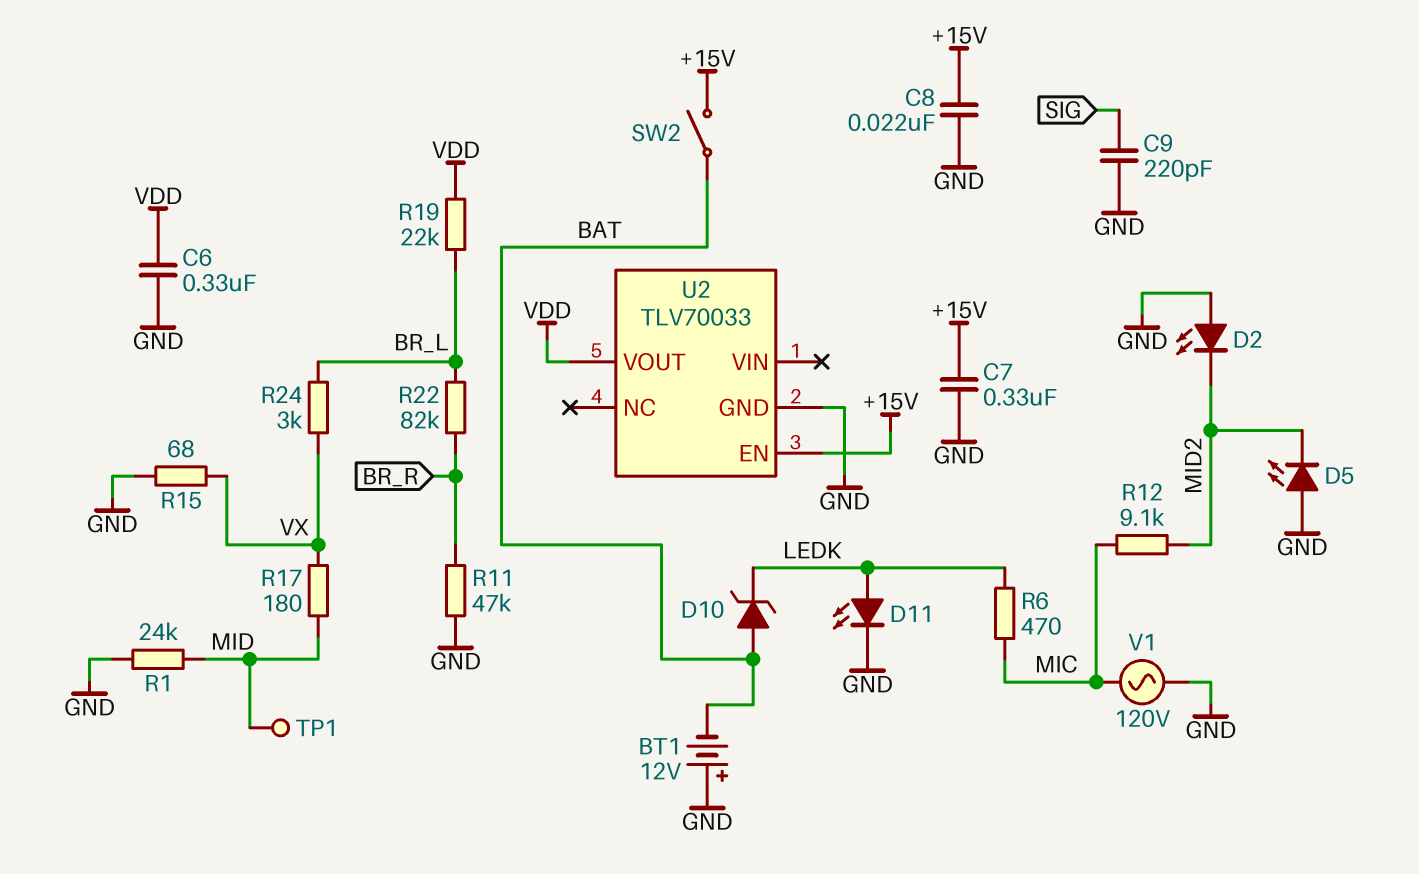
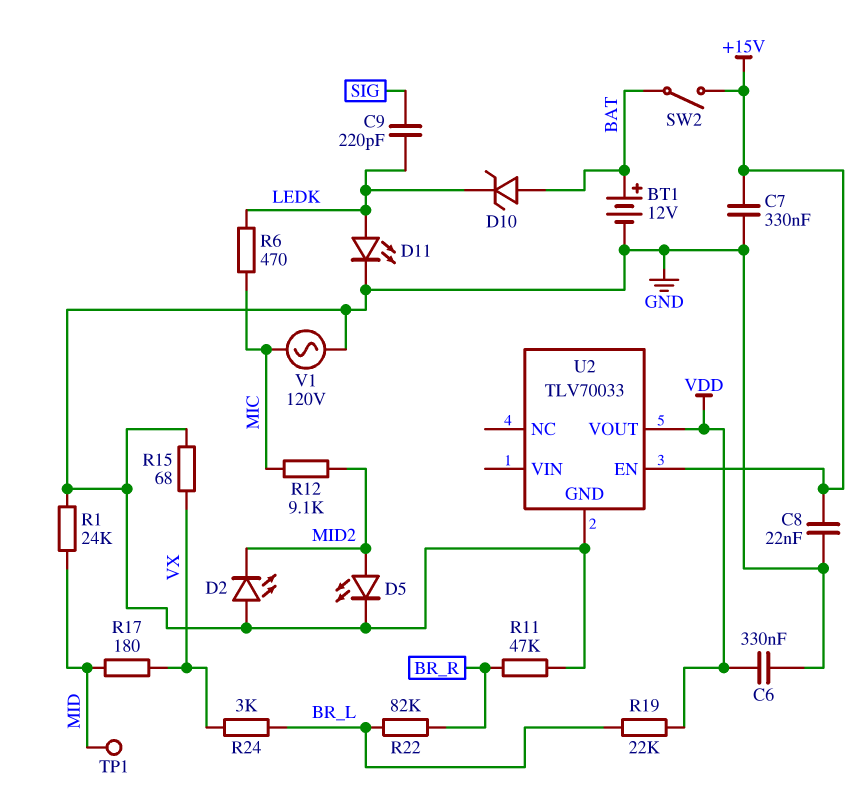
BT1: 12V (plus GND, minus BAT) -> 12V (plus BAT, minus GND)
C9: 220pF (GND, SIG) -> 220pF (LEDK, SIG)
D5: LED (A GND, K MID2) -> LED (A MID2, K GND)

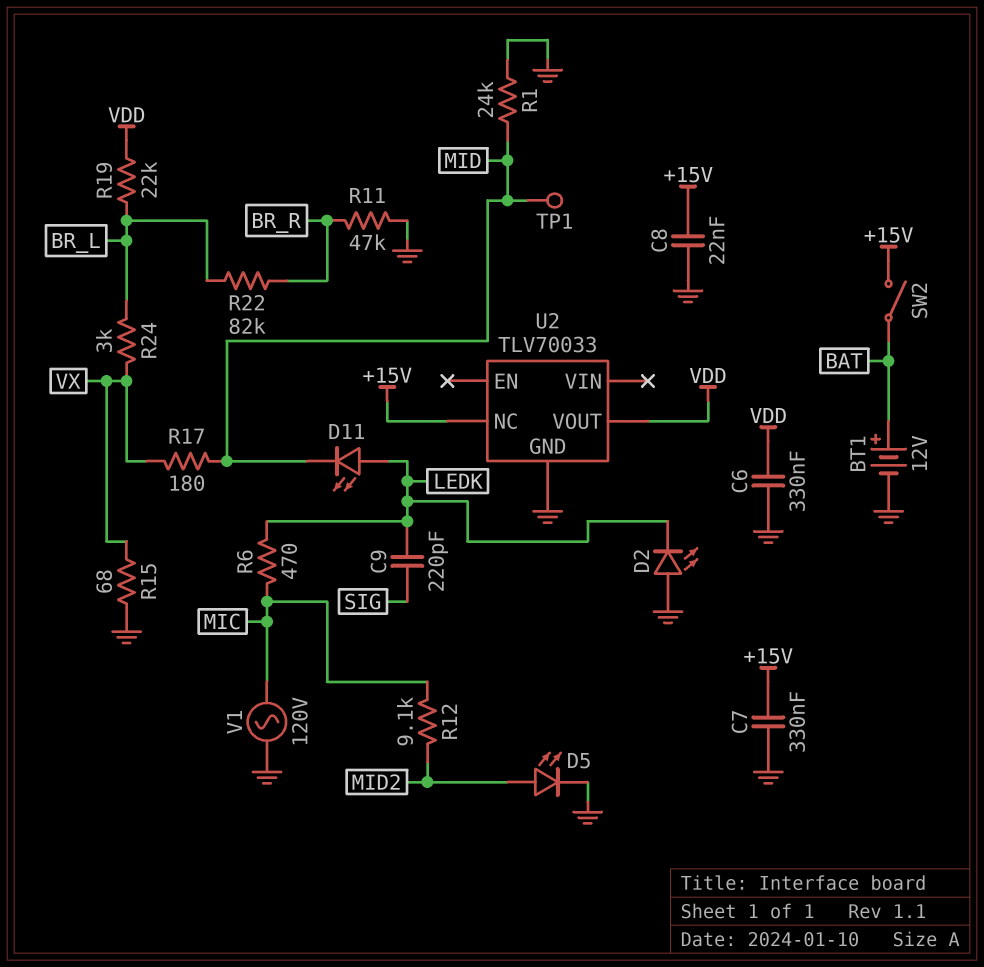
D2: LED (A GND, K MID2) -> LED (A GND, K LEDK)
D10: zener (A BAT, K LEDK) -> none
D11: LED (A LEDK, K GND) -> LED (A LEDK, K MID)
U2 pin EN: +15V -> none
U2 pin NC: none -> +15V

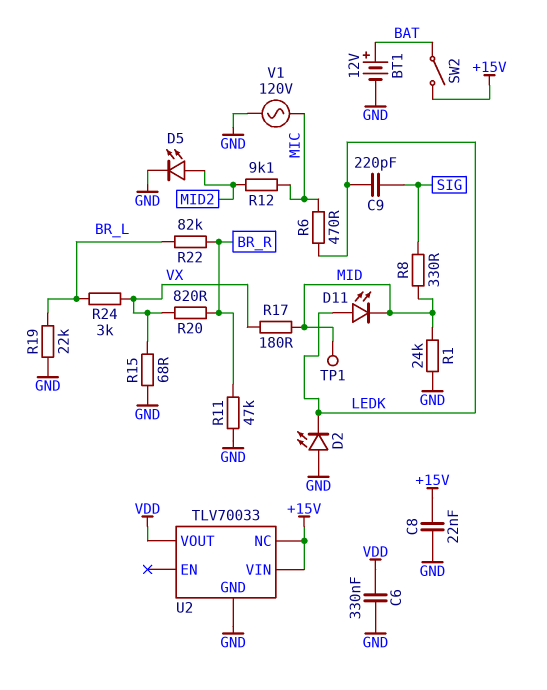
C7: 330nF (+15V, GND) -> none
R8: none -> 330 (MID, SIG)
R19: 22k (BR_L, VDD) -> 22k (BR_L, GND)
R20: none -> 820 (BR_R, VX)
U2 pin VIN: none -> +15V

